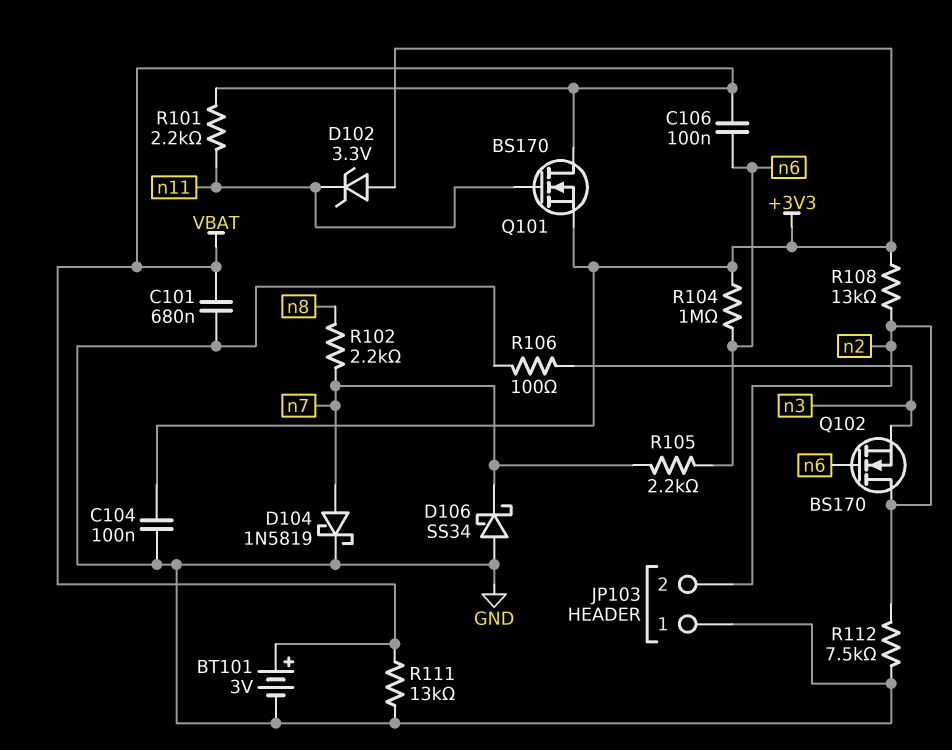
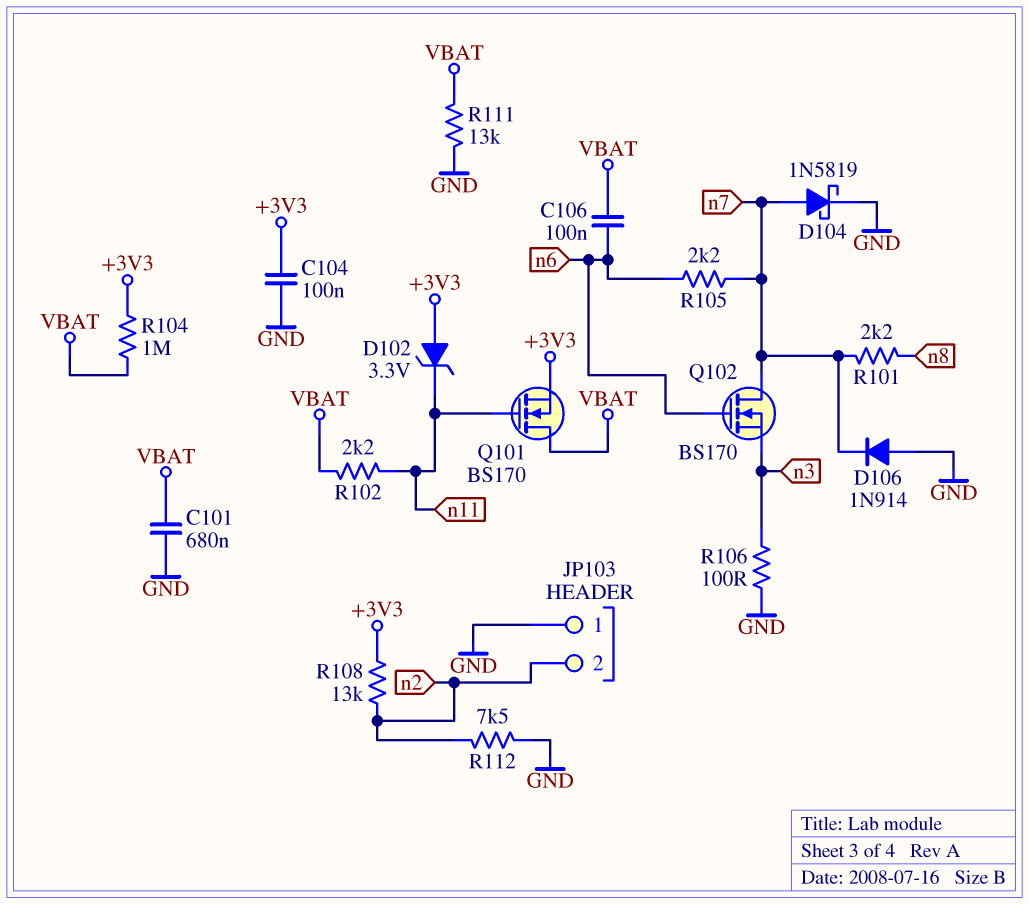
BT101: 3V (plus VBAT, minus GND) -> none
D106: schottky SS34 (A GND, K n7) -> diode 1N914 (A GND, K n7)
Q102: NMOS BS170 (G n6, D n2, S n3) -> NMOS BS170 (G n6, D n7, S n3)
R101: 2.2k (VBAT, n11) -> 2.2k (n7, n8)
R102: 2.2k (n7, n8) -> 2.2k (VBAT, n11)
R104: 1M (+3V3, n6) -> 1M (+3V3, VBAT)

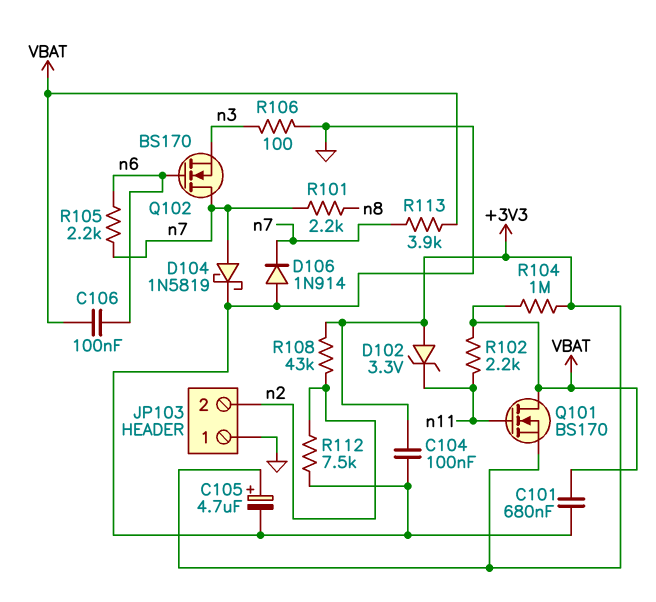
C105: none -> 4.7uF (plus +3V3, minus GND)
R108: 13k (+3V3, n2) -> 43k (+3V3, n2)
R111: 13k (GND, VBAT) -> none
R113: none -> 3.9k (VBAT, n7)

